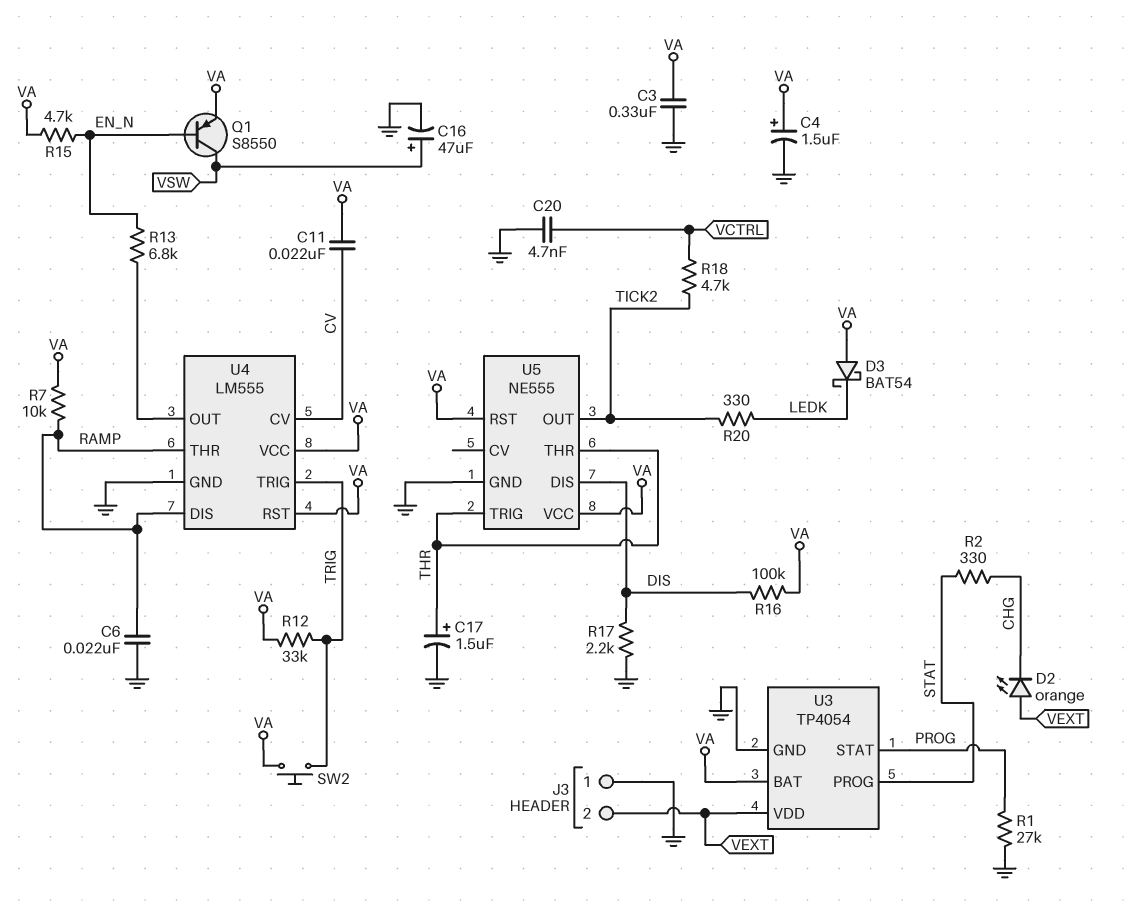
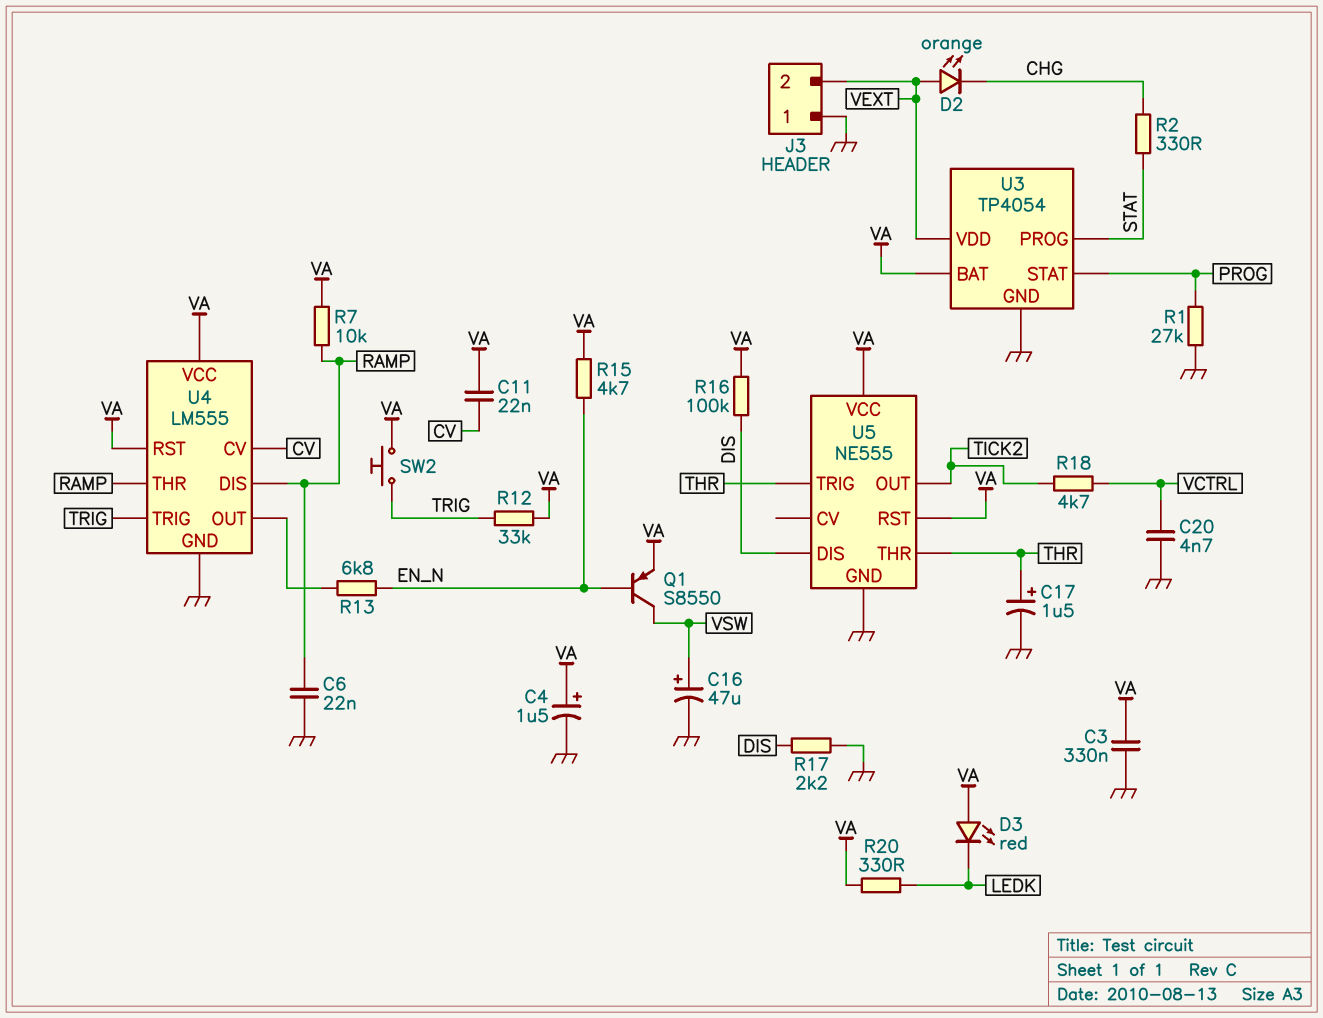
D3: schottky BAT54 (A VA, K LEDK) -> LED red (A VA, K LEDK)
R20: 330 (LEDK, TICK2) -> 330 (LEDK, VA)

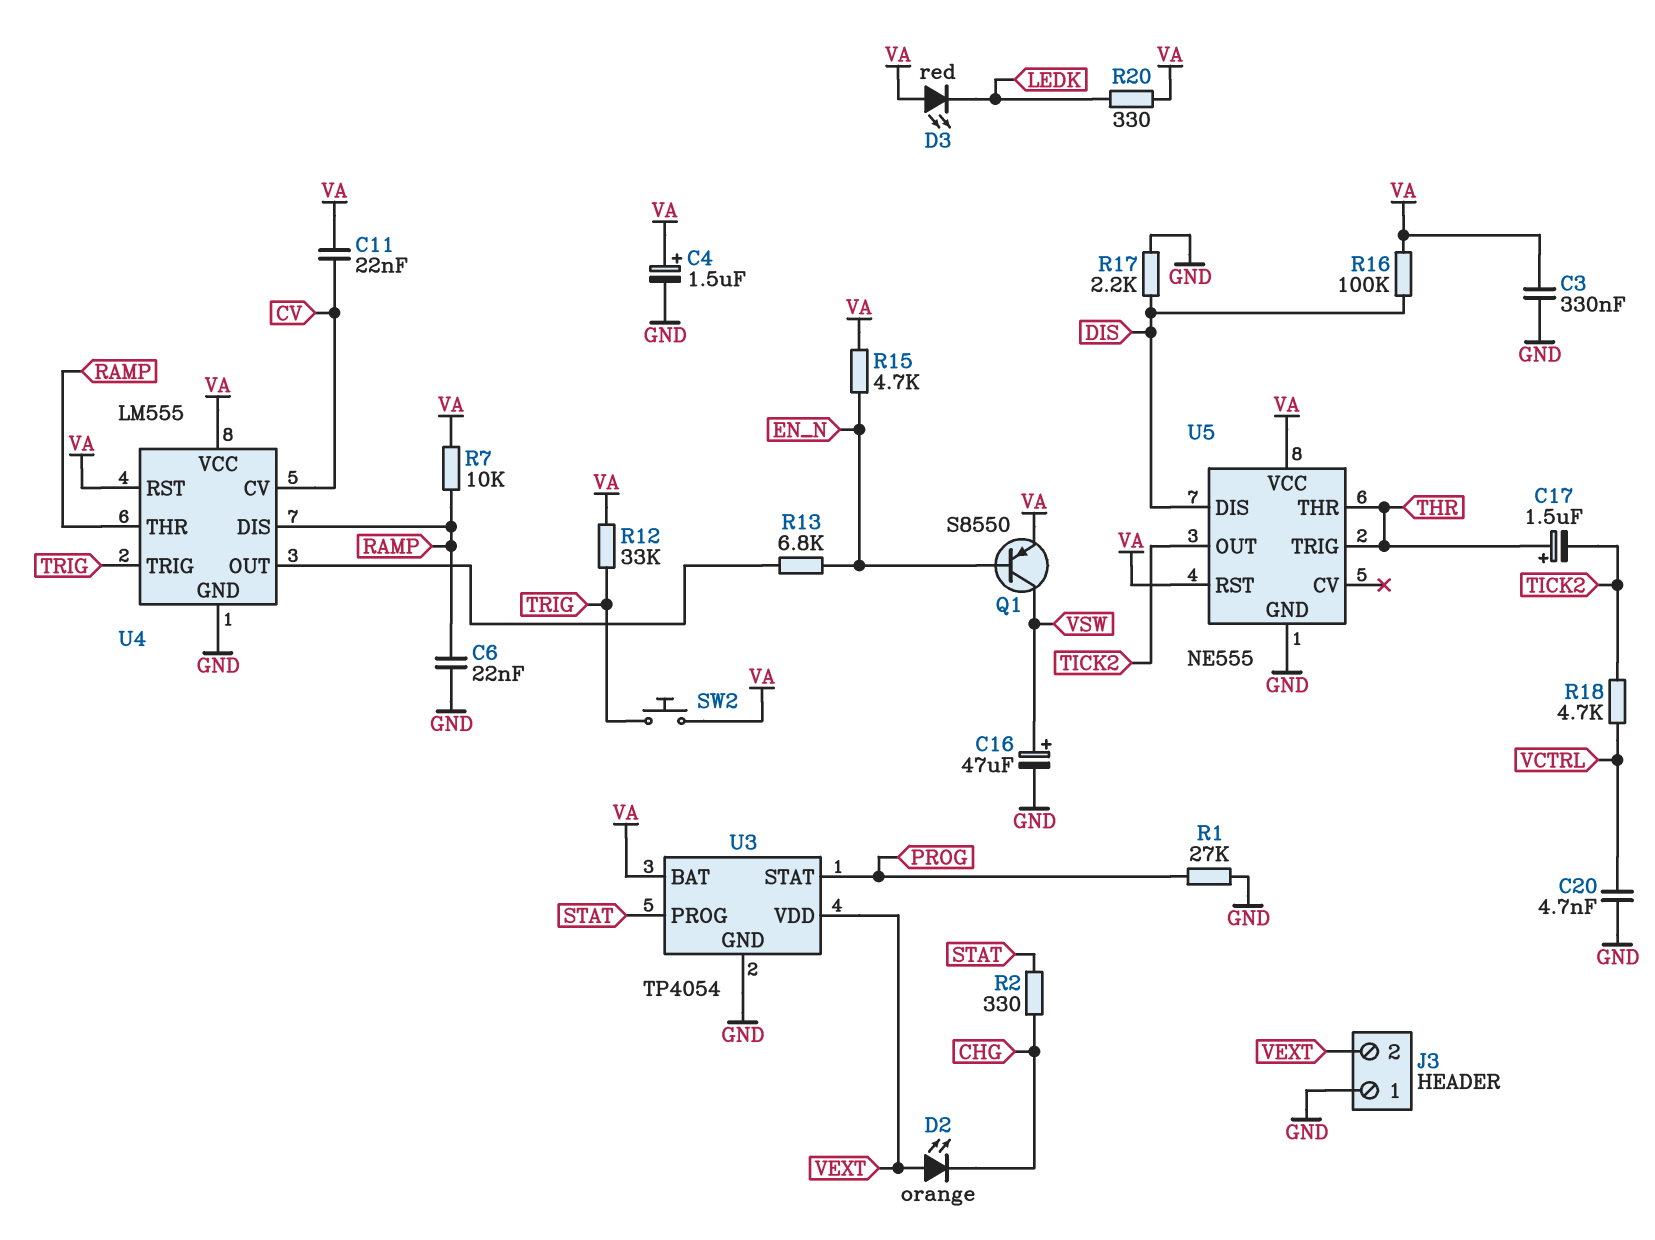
C17: 1.5uF (plus THR, minus GND) -> 1.5uF (plus THR, minus TICK2)

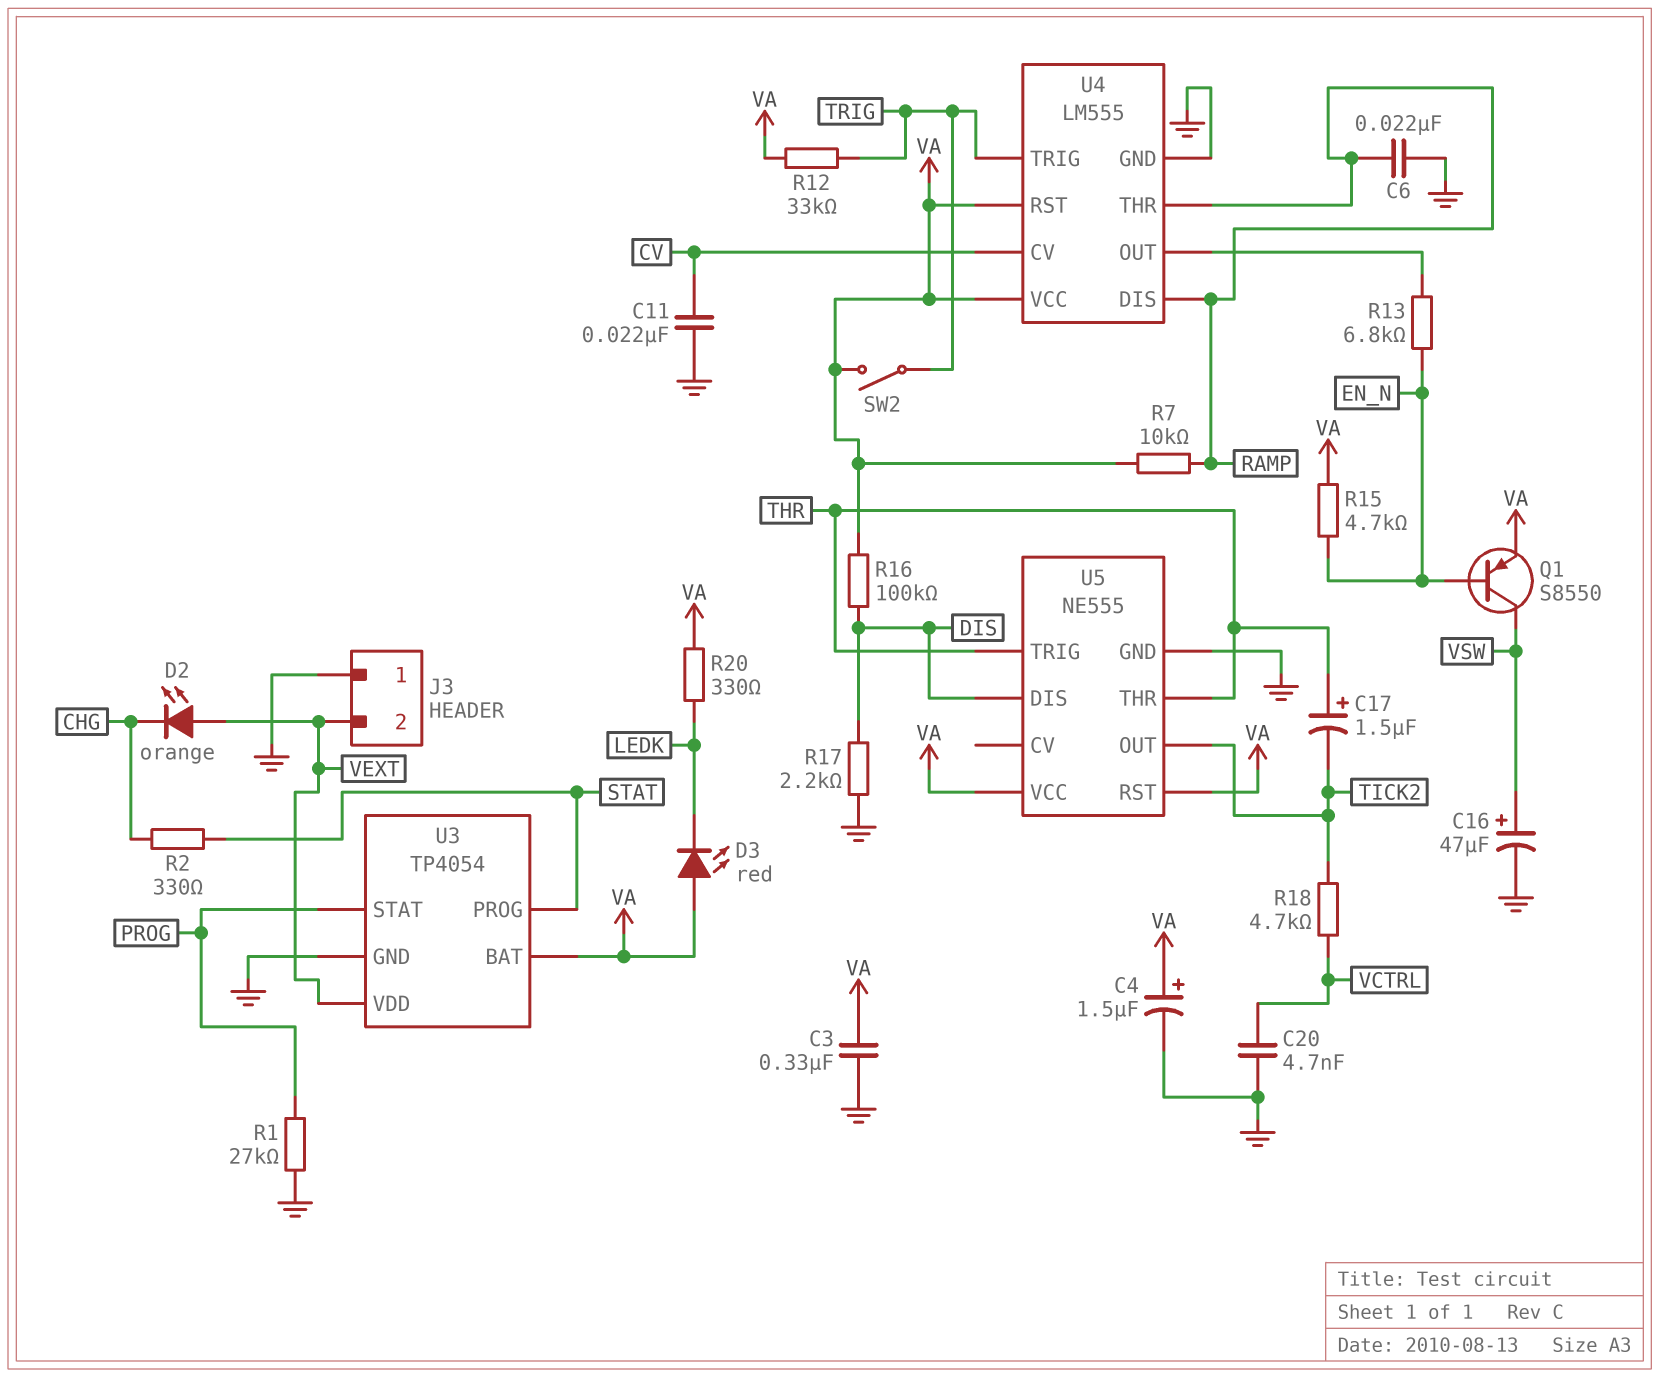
C11: 22nF (CV, VA) -> 22nF (CV, GND)
SW2: button (TRIG, VA) -> switch (TRIG, VA)

